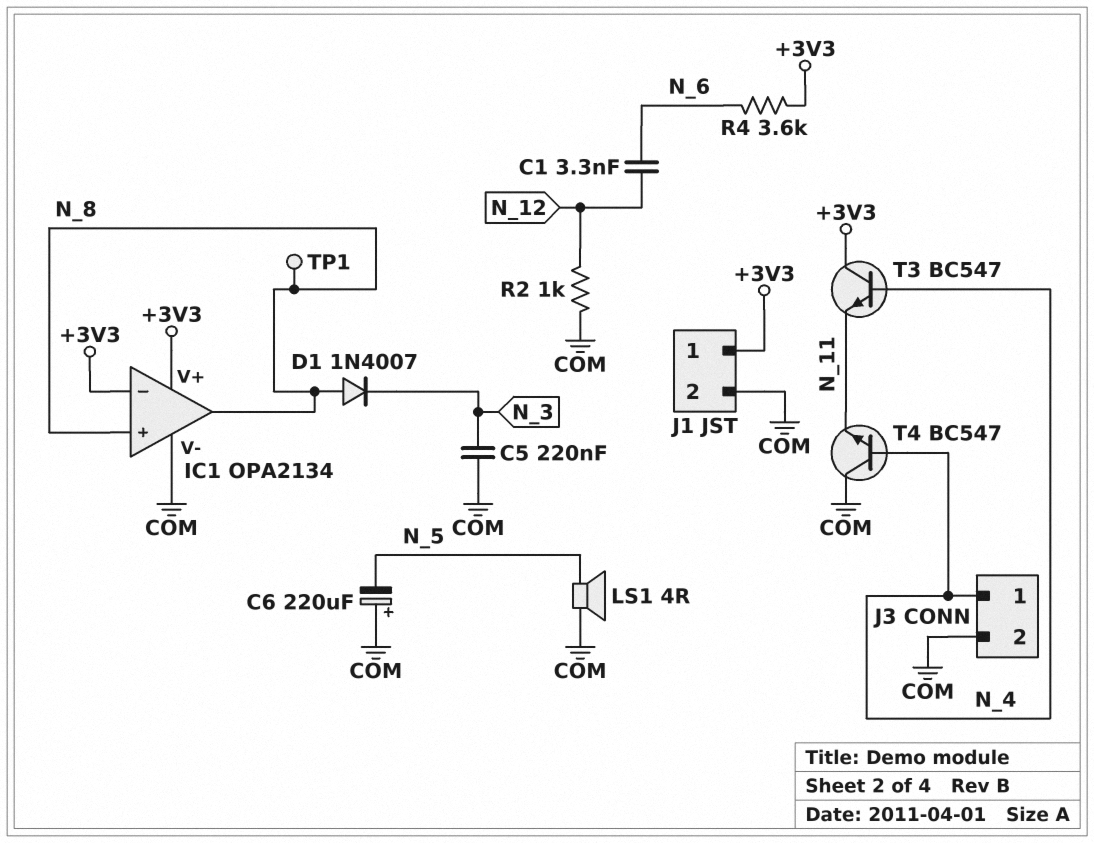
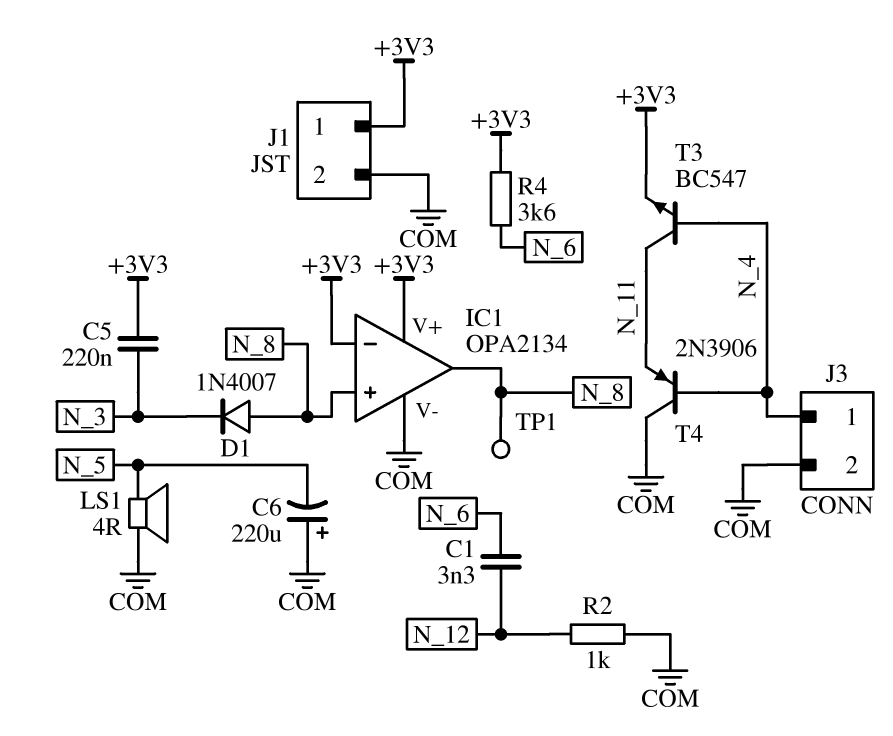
C5: 220nF (COM, N_3) -> 220nF (+3V3, N_3)
T3: NPN BC547 (B N_4, C +3V3, E N_11) -> NPN BC547 (B N_4, C N_11, E +3V3)
T4: NPN BC547 (B N_4, C COM, E N_11) -> PNP 2N3906 (B N_4, C COM, E N_11)

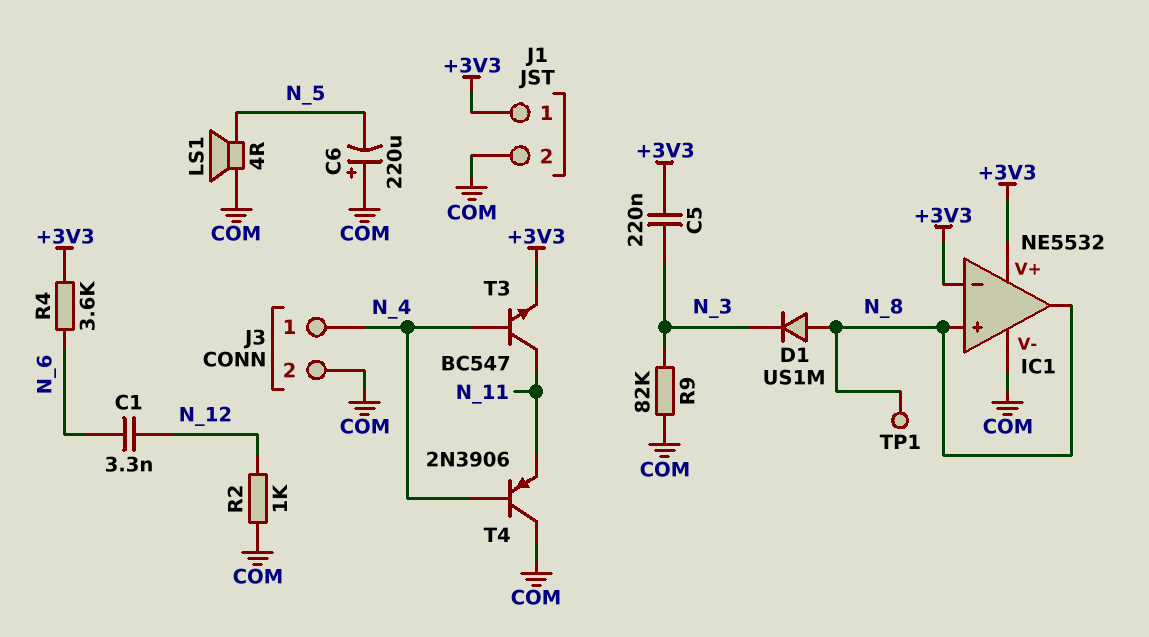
D1: diode 1N4007 (A N_8, K N_3) -> diode US1M (A N_8, K N_3)
IC1: OPA2134 -> NE5532
R9: none -> 82k (COM, N_3)

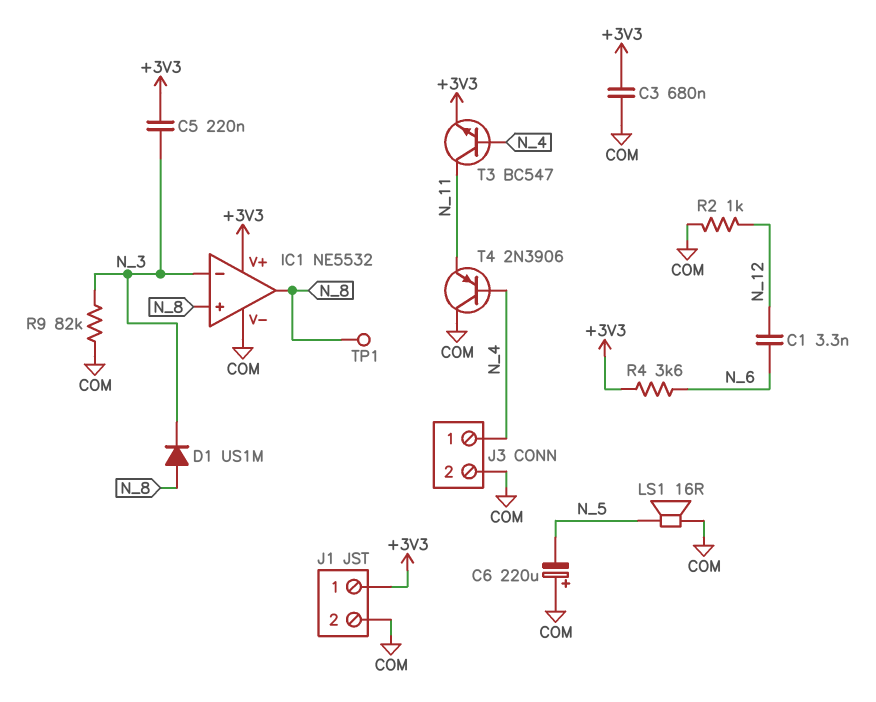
C3: none -> 680nF (+3V3, COM)
IC1 pin in-: +3V3 -> N_3
LS1: speaker 4R (COM, N_5) -> speaker 16R (COM, N_5)

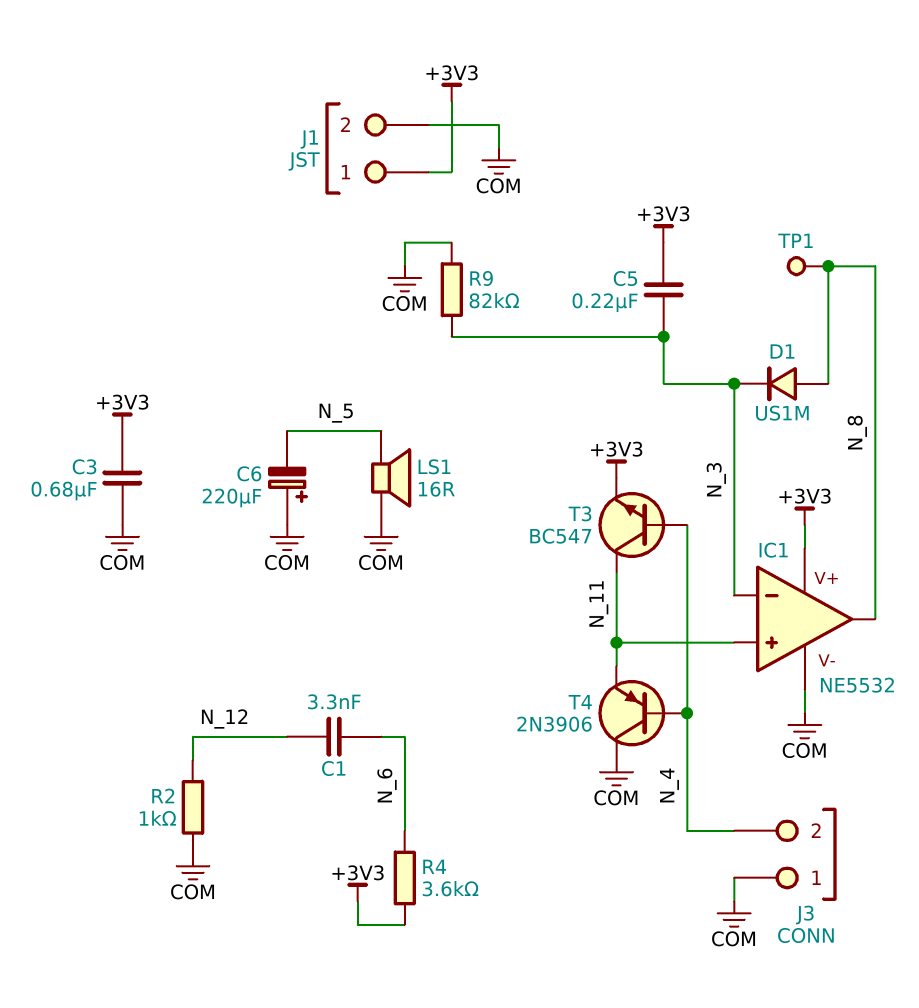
IC1 pin in+: N_8 -> N_11
J3 pin 1: N_4 -> COM
J3 pin 2: COM -> N_4

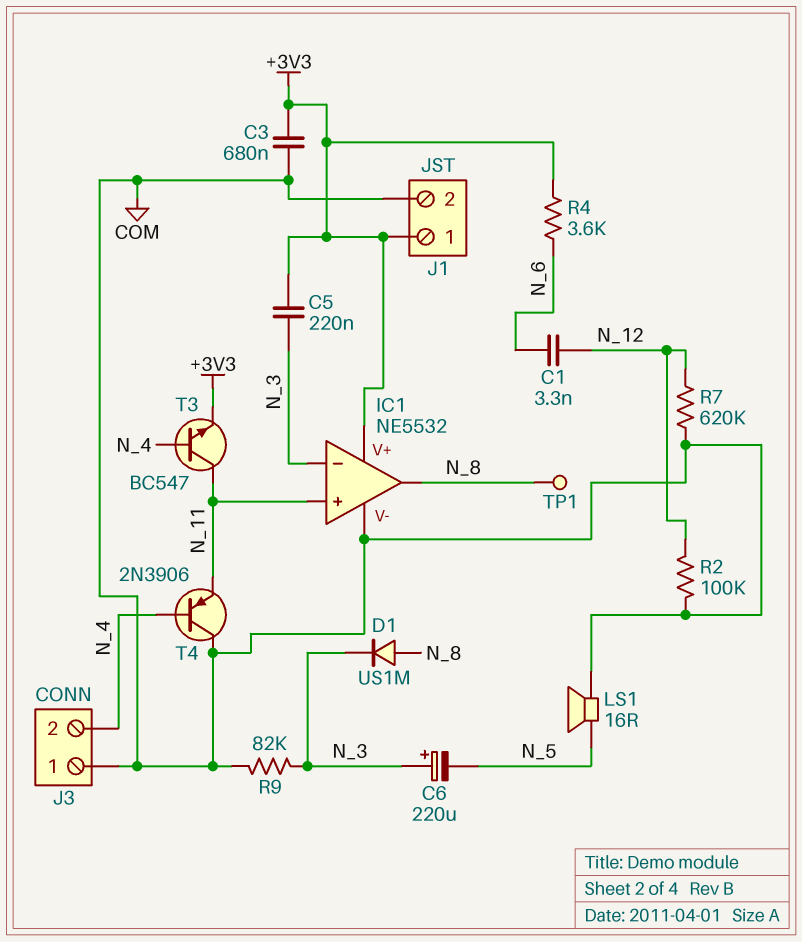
C6: 220uF (plus COM, minus N_5) -> 220uF (plus N_3, minus N_5)
R2: 1k (COM, N_12) -> 100k (COM, N_12)
R7: none -> 620k (COM, N_12)

